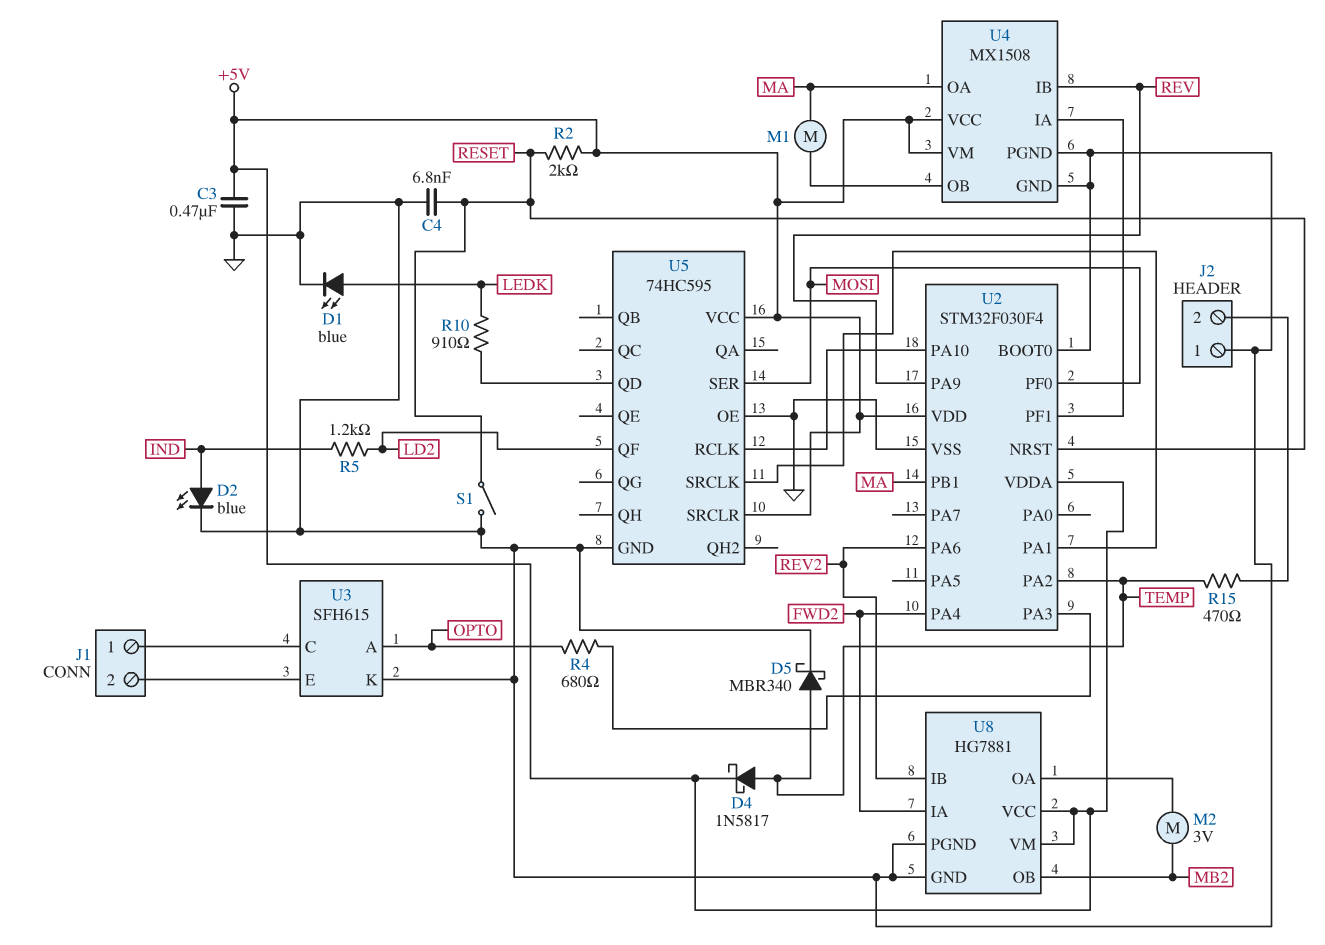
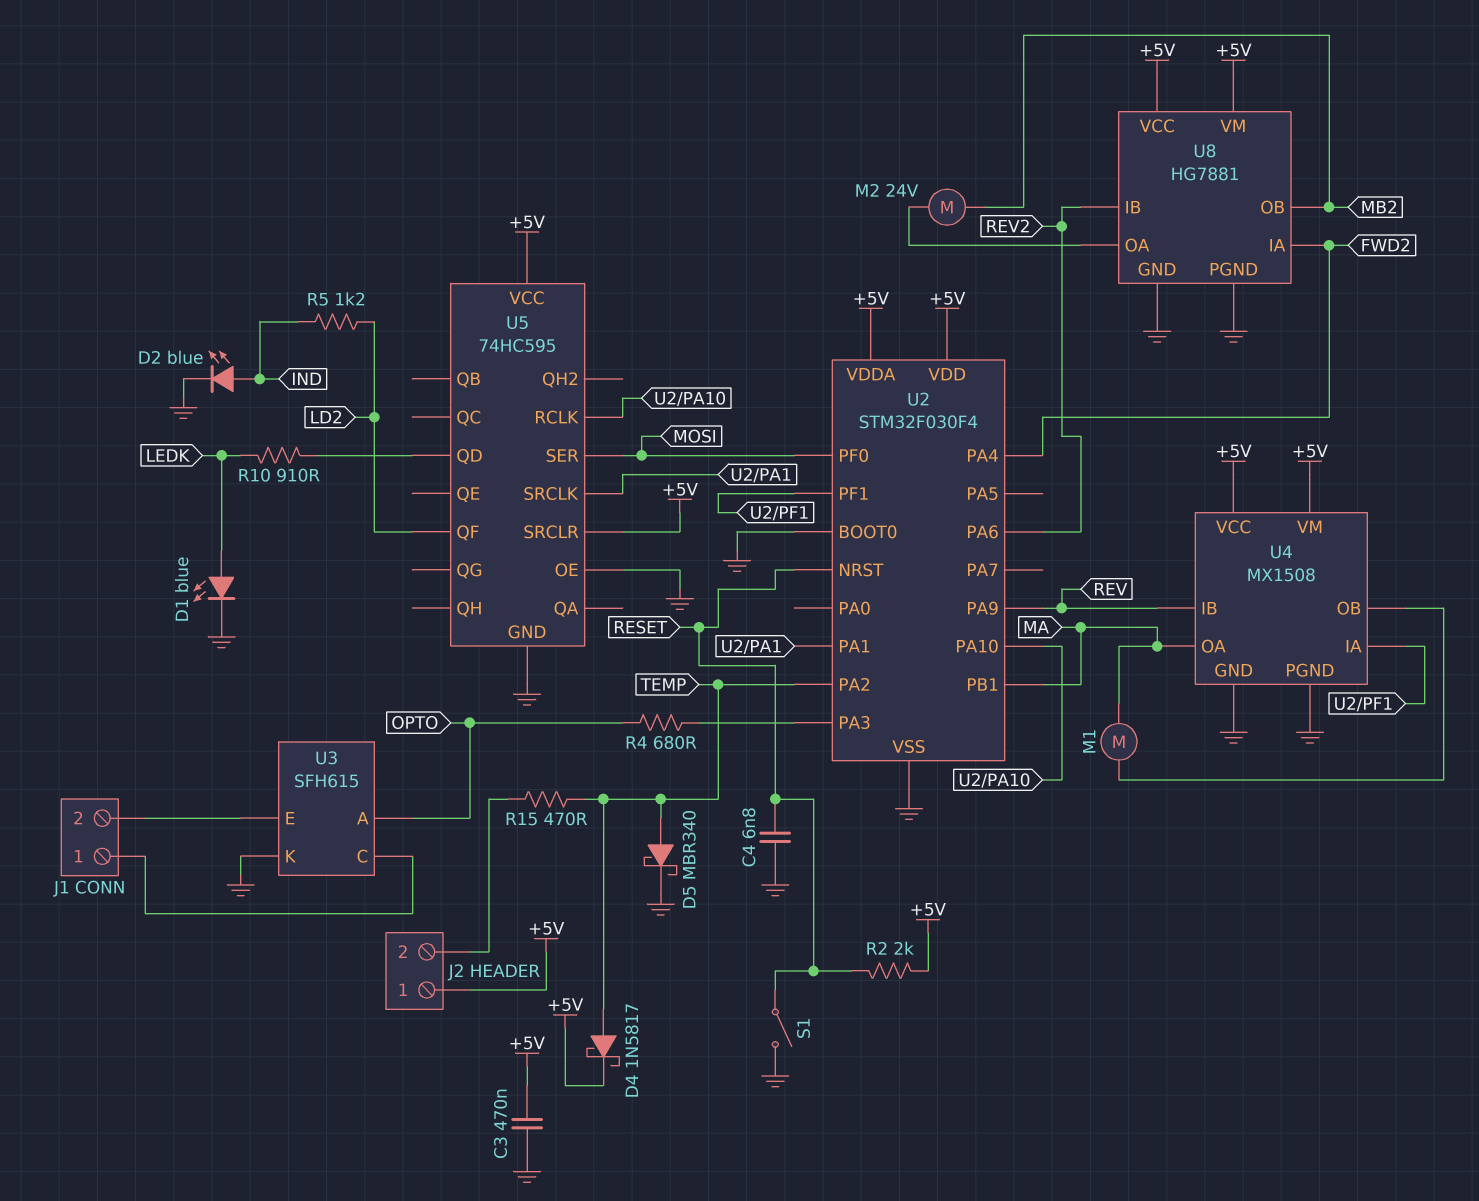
J2 pin 1: GND -> +5V
M2: motor 3V (MB2, U8/OA) -> motor 24V (MB2, U8/OA)

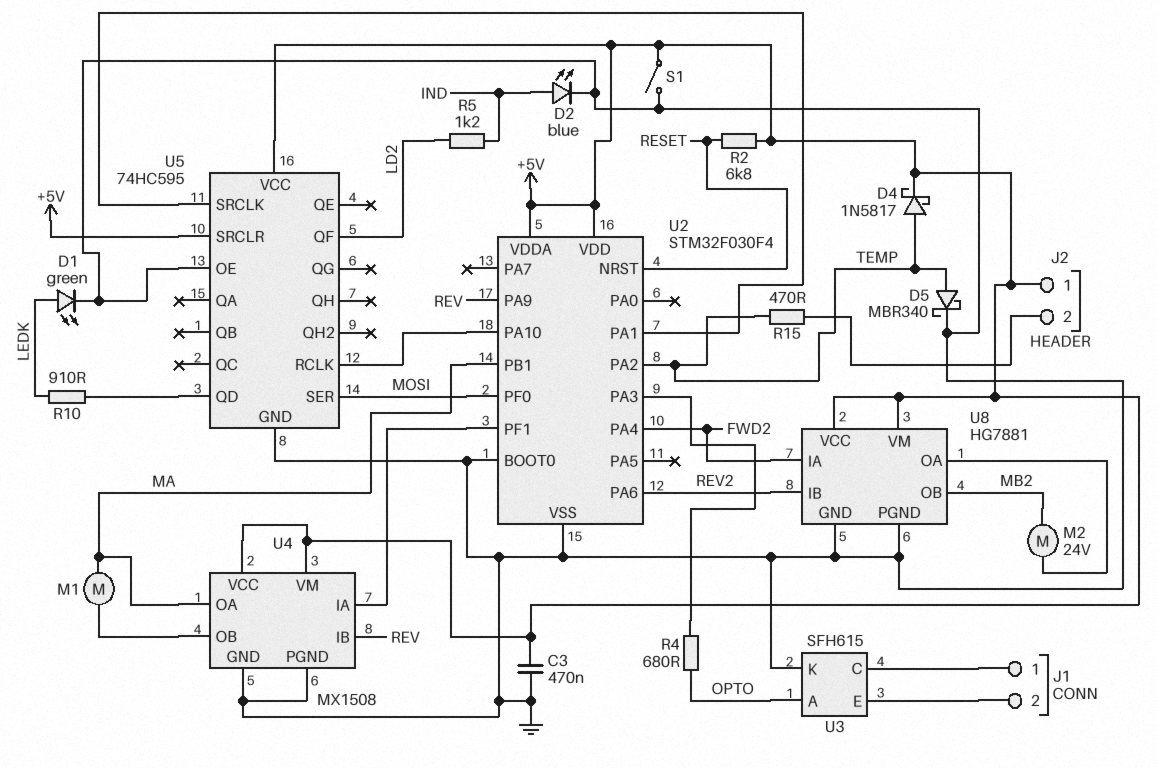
C4: 6.8nF (GND, RESET) -> none
D1: LED blue (A LEDK, K GND) -> LED green (A LEDK, K GND)
R2: 2k (+5V, RESET) -> 6.8k (+5V, RESET)
S1: switch (GND, RESET) -> switch (+5V, GND)

